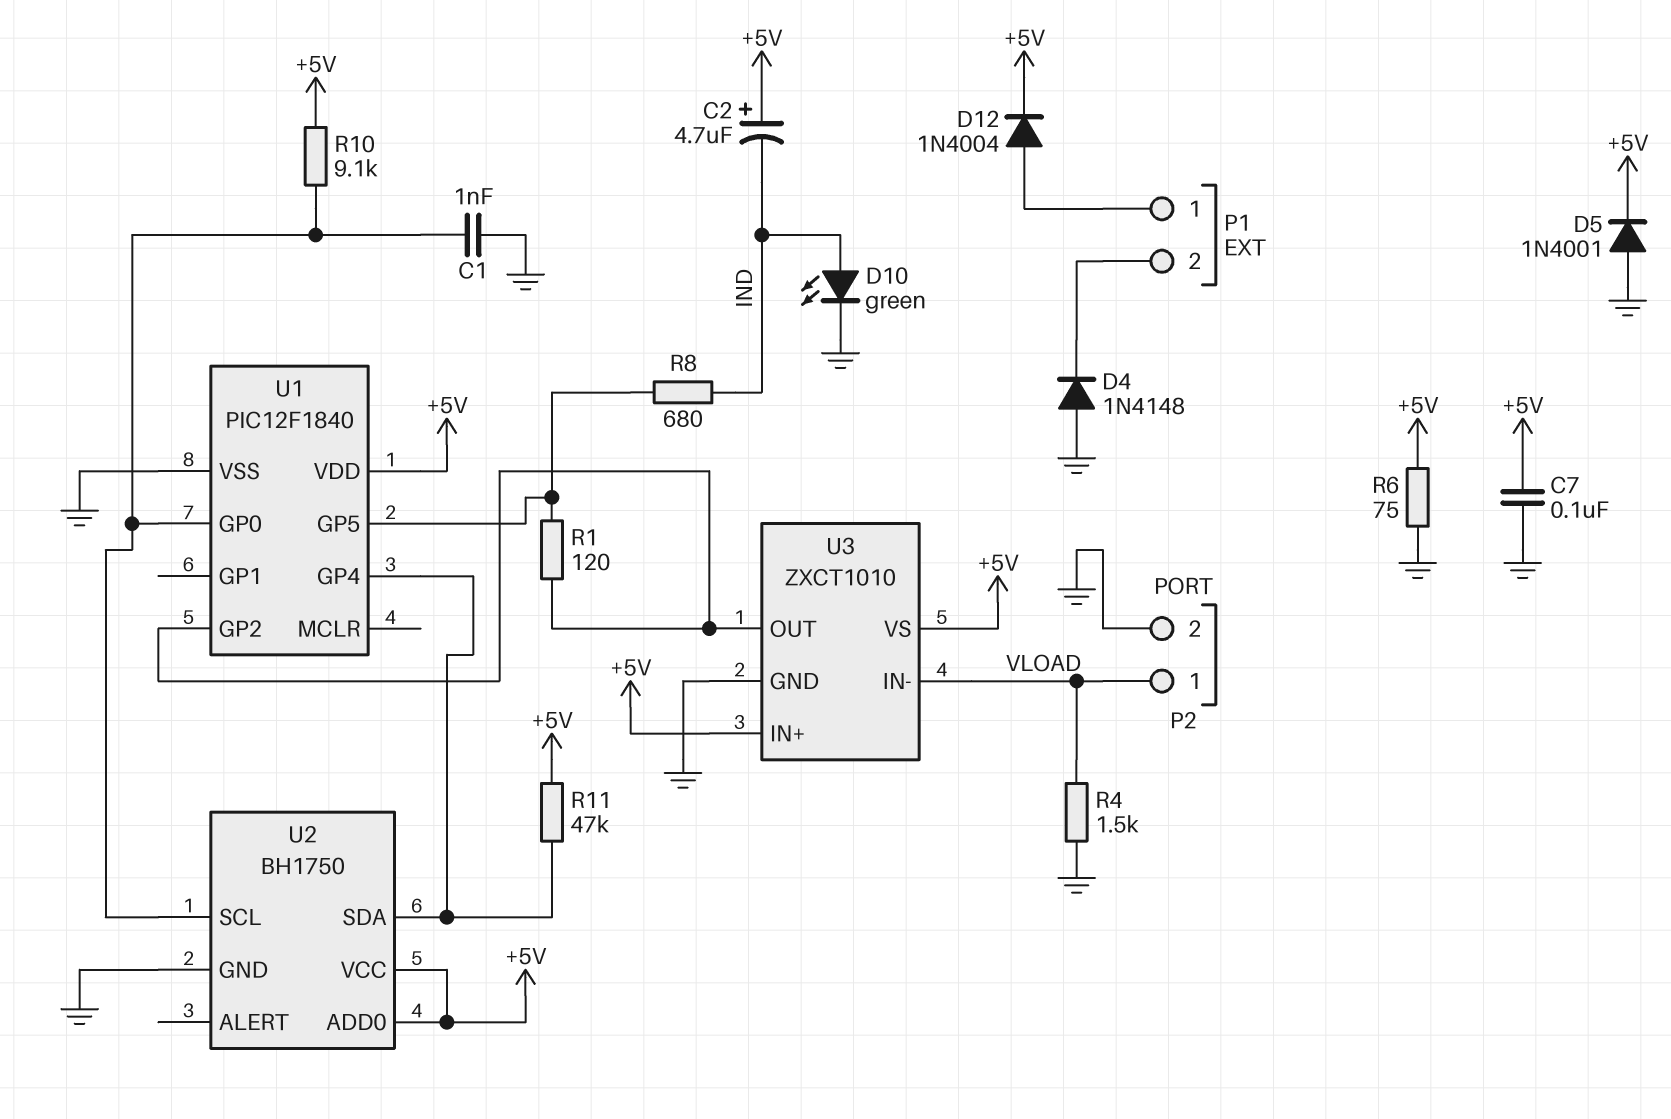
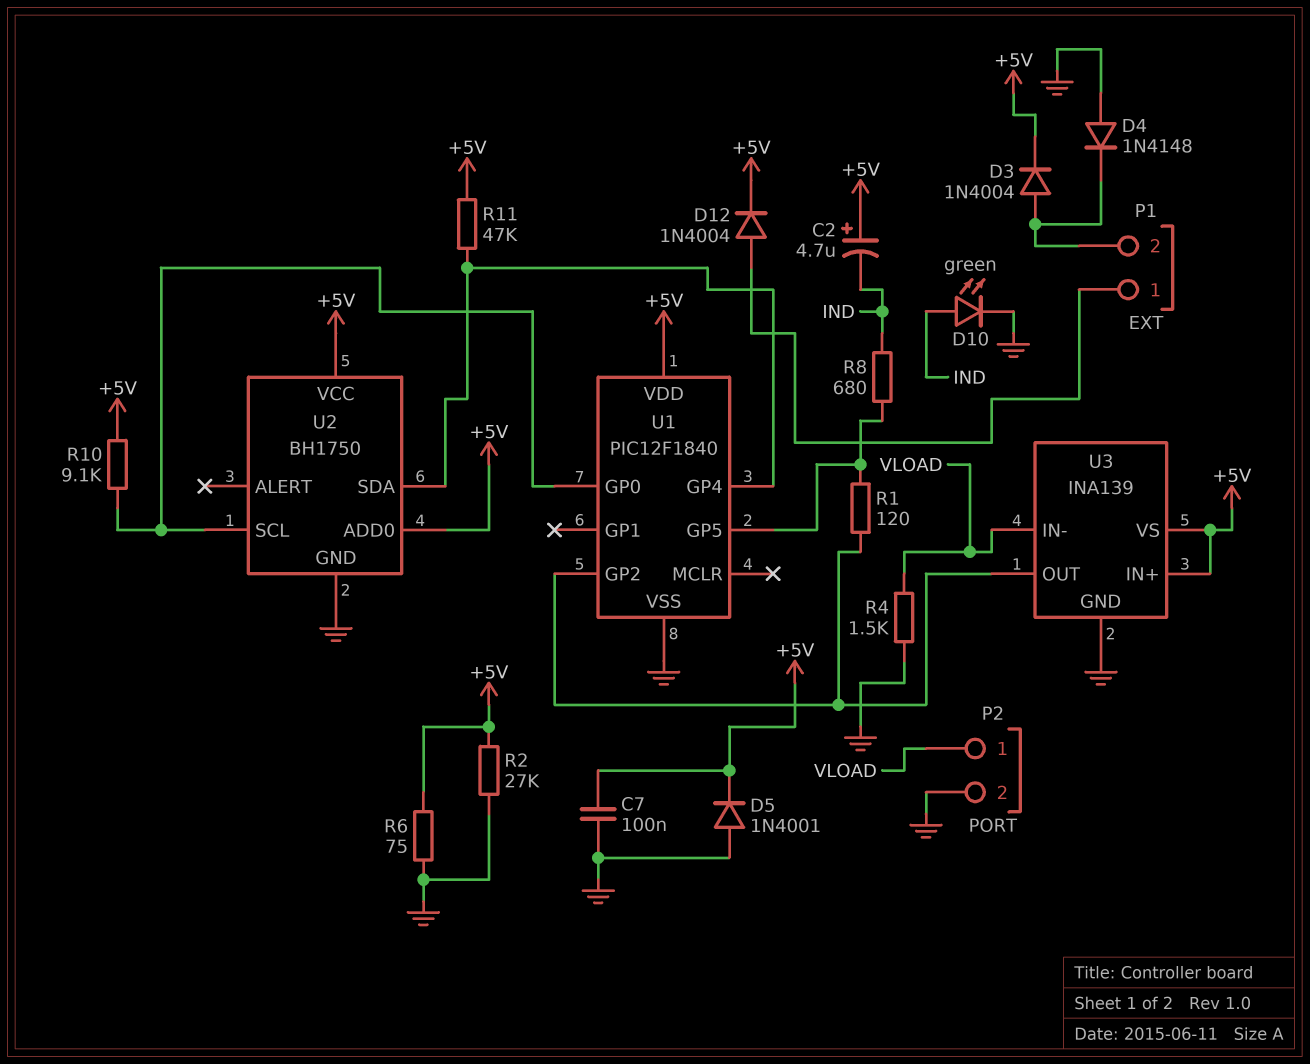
C1: 1nF (GND, U1/GP0) -> none
D3: none -> diode 1N4004 (A P1/2, K +5V)
R2: none -> 27k (+5V, GND)
U3: ZXCT1010 -> INA139

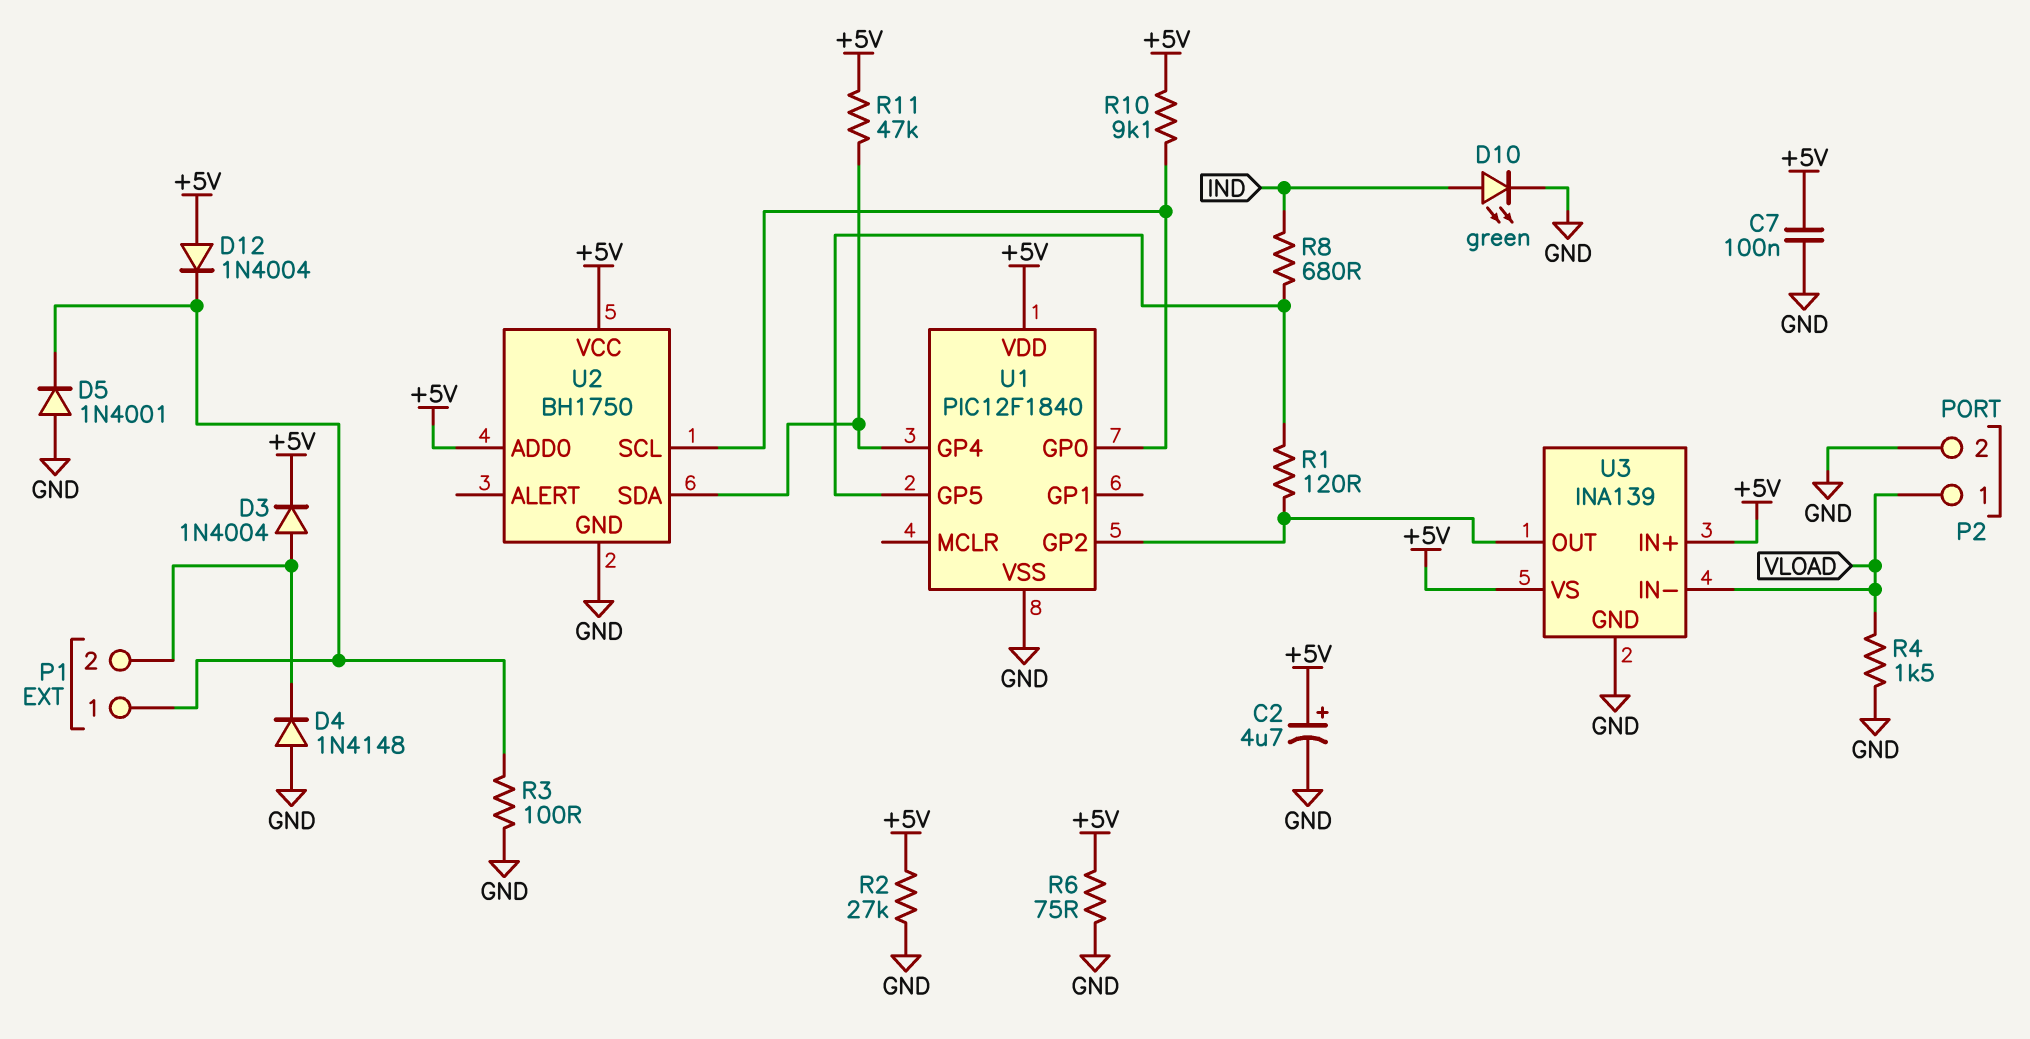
C2: 4.7uF (plus +5V, minus IND) -> 4.7uF (plus +5V, minus GND)
D5: diode 1N4001 (A GND, K +5V) -> diode 1N4001 (A GND, K P1/1)
D12: diode 1N4004 (A P1/1, K +5V) -> diode 1N4004 (A +5V, K P1/1)
R3: none -> 100 (GND, P1/1)

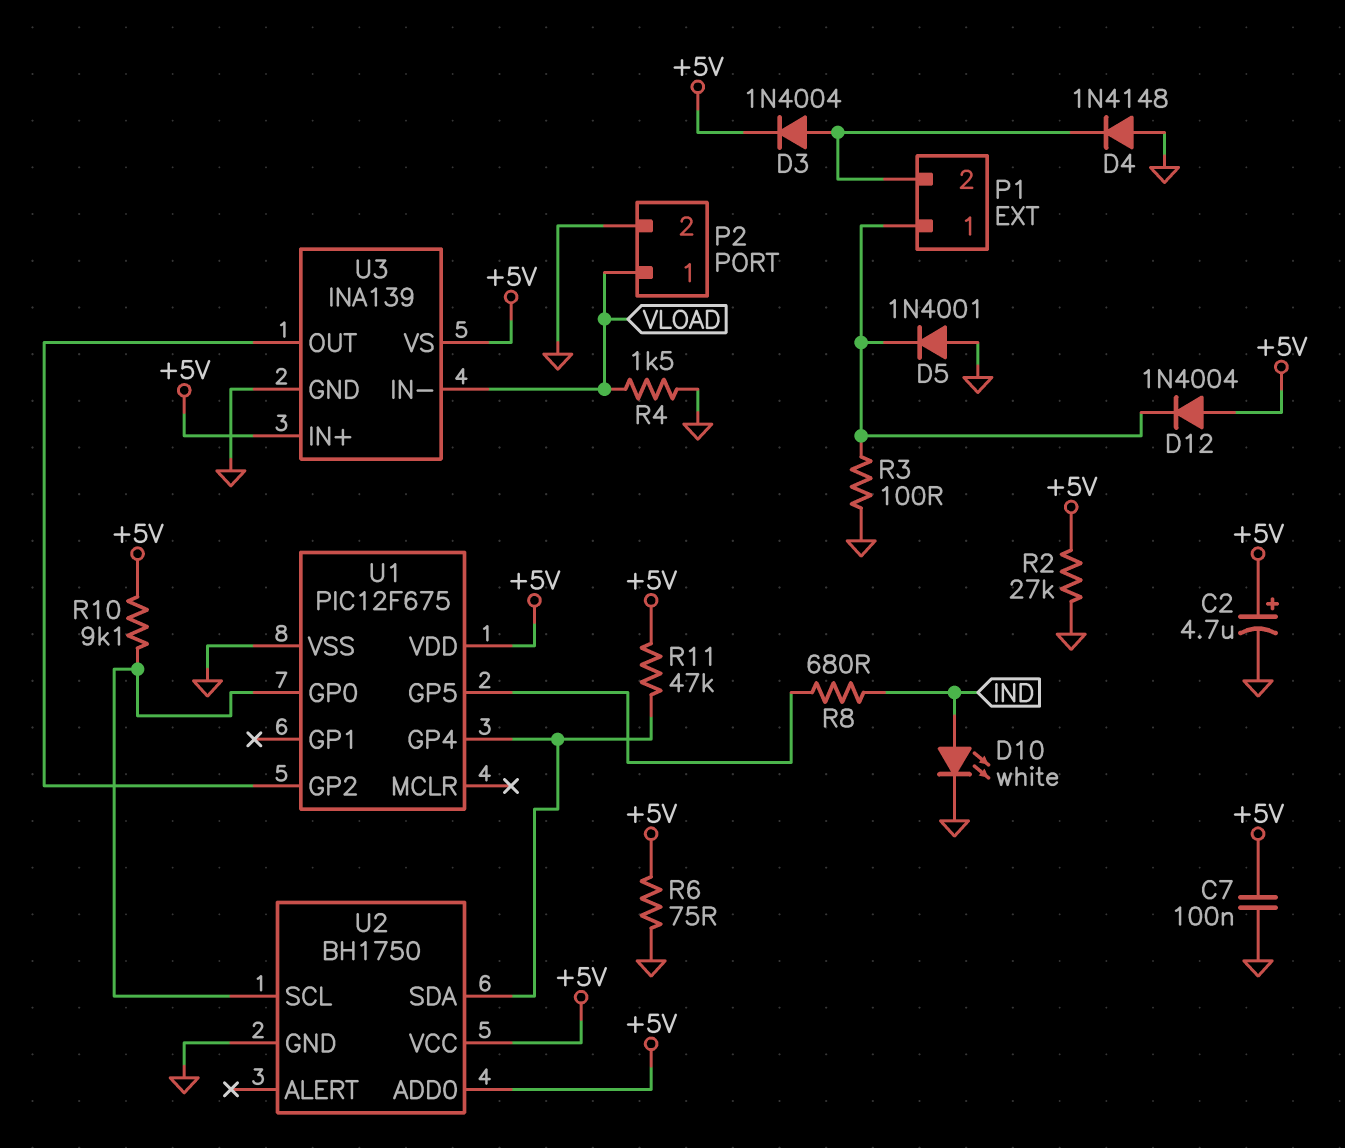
D10: LED green (A IND, K GND) -> LED white (A IND, K GND)
R1: 120 (U1/GP2, U1/GP5) -> none
U1: PIC12F1840 -> PIC12F675

